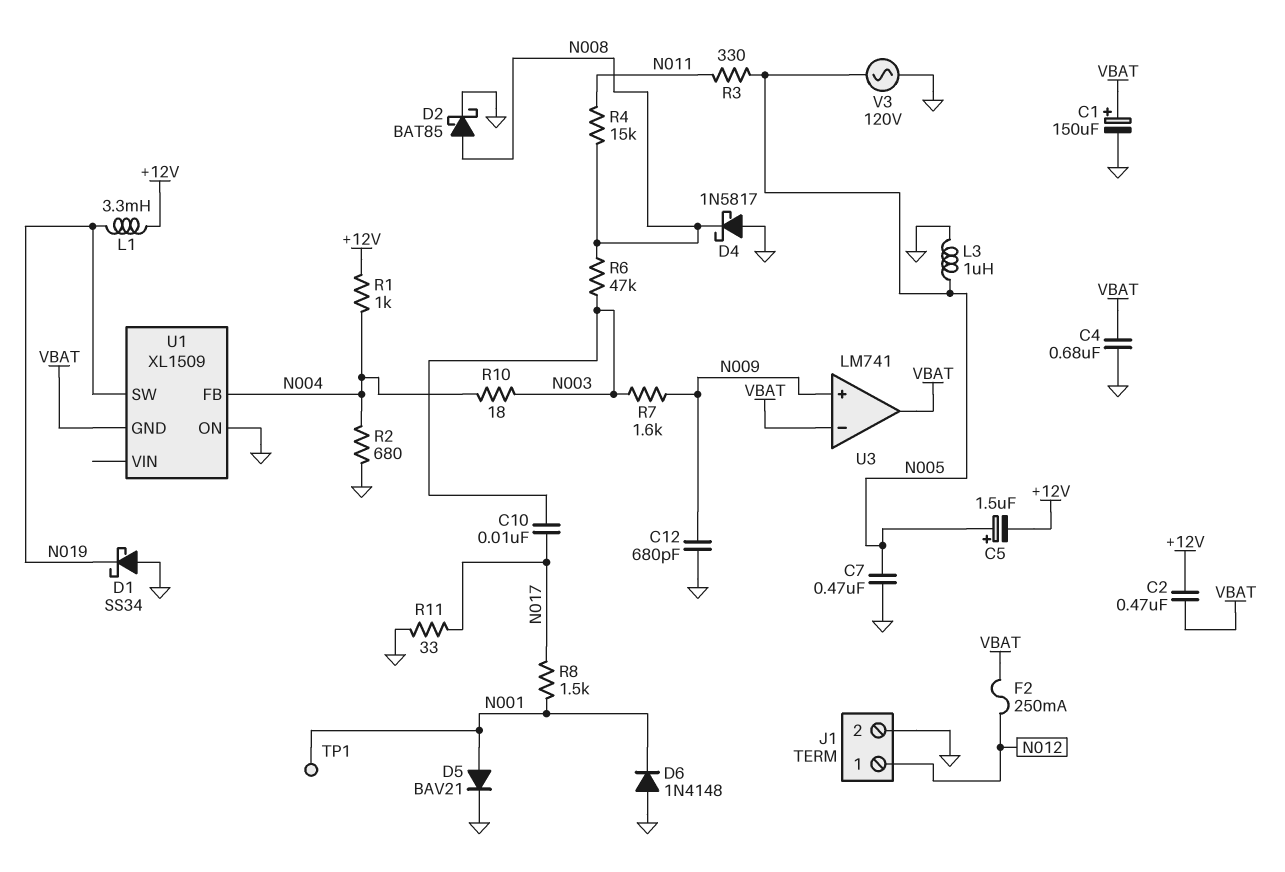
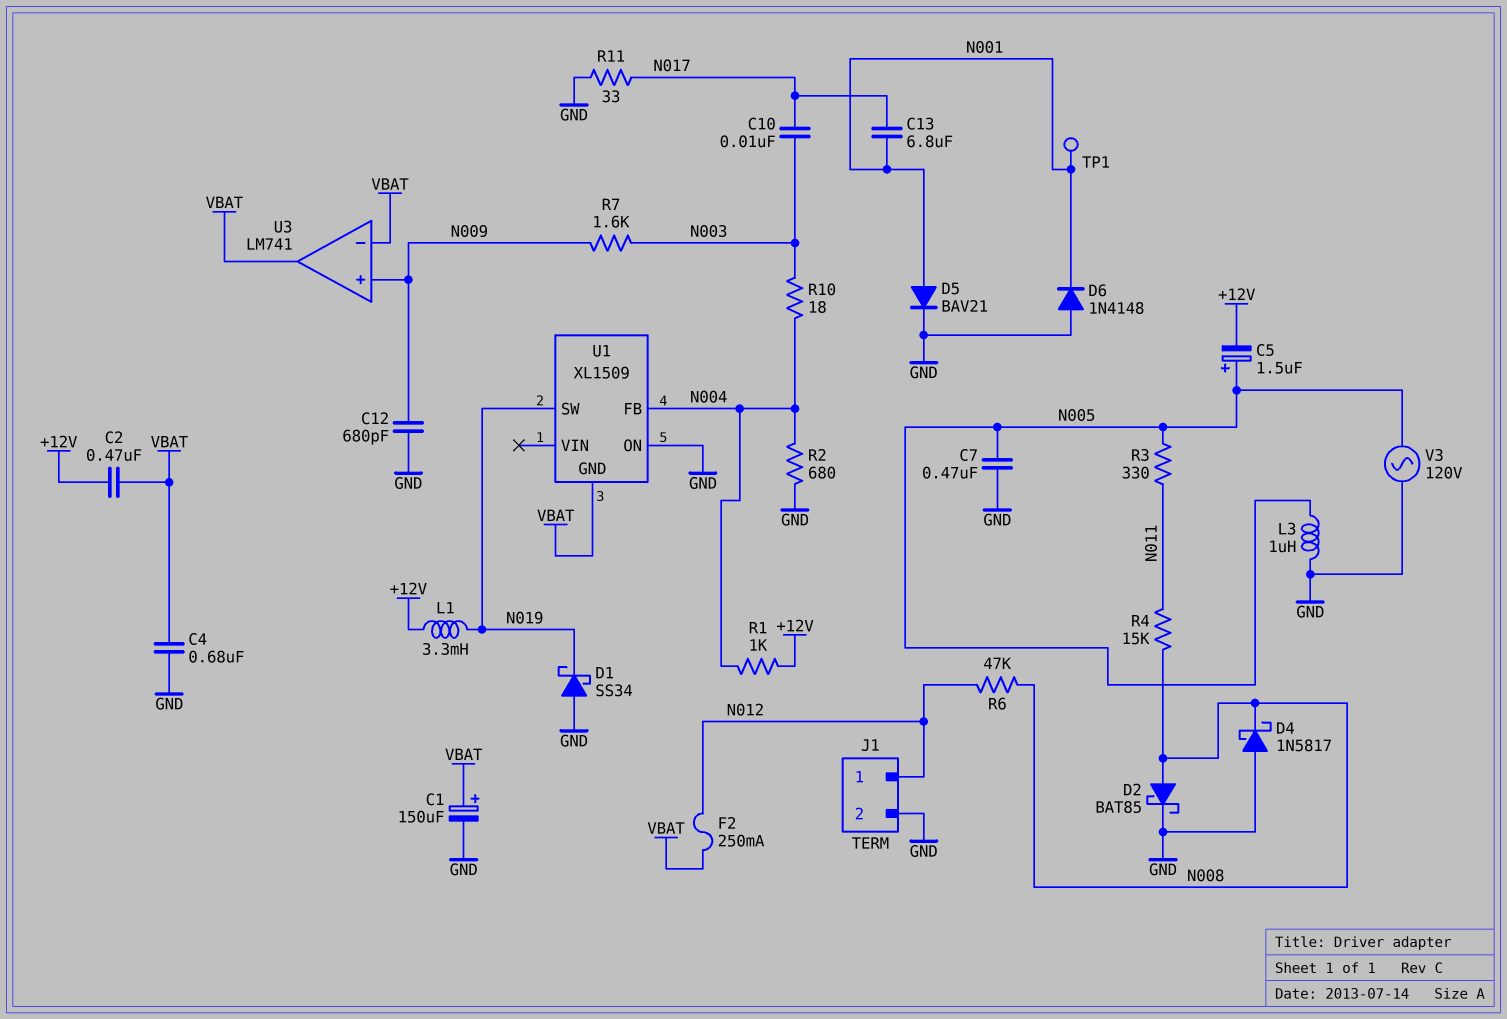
C13: none -> 6.8uF (N001, N017)
R6: 47k (N003, N008) -> 47k (N008, N012)
R8: 1.5k (N001, N017) -> none

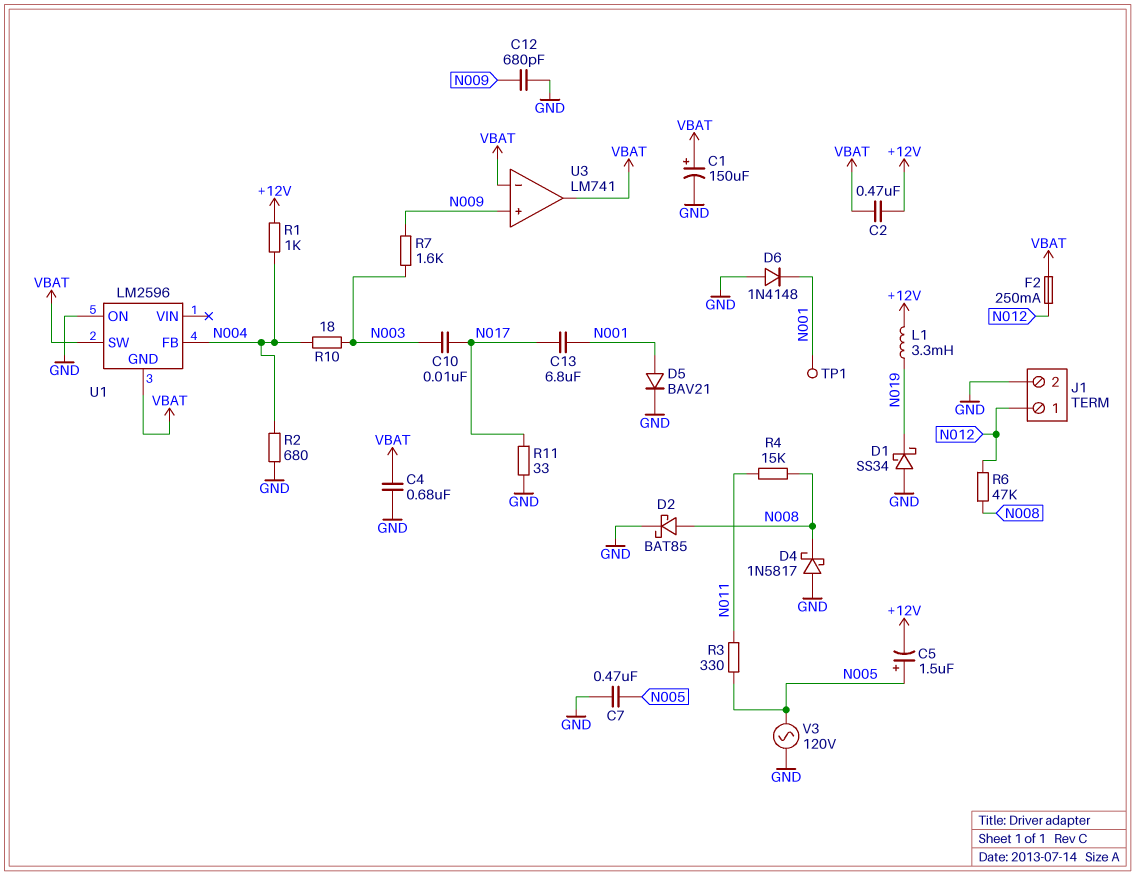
L3: 1uH (GND, N005) -> none
U1: XL1509 -> LM2596
U1 pin SW: N019 -> VBAT

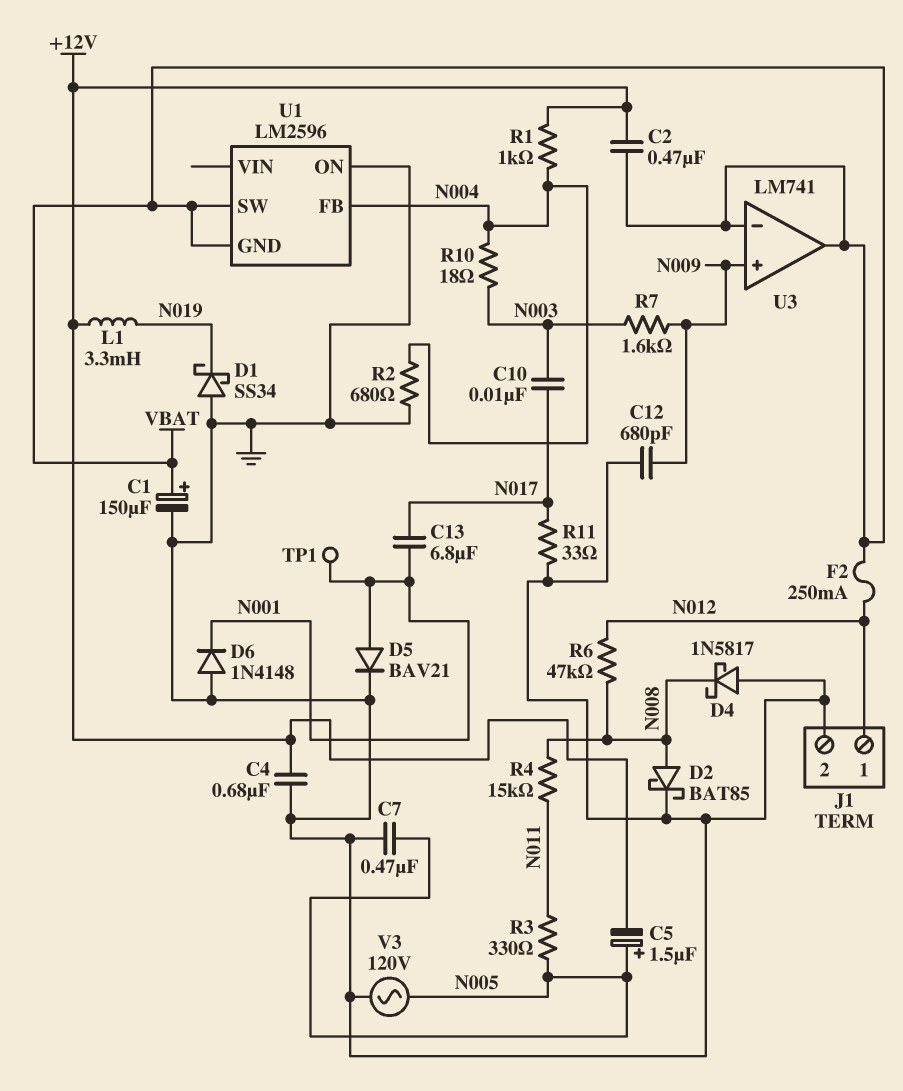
C4: 680nF (GND, VBAT) -> 680nF (+12V, GND)

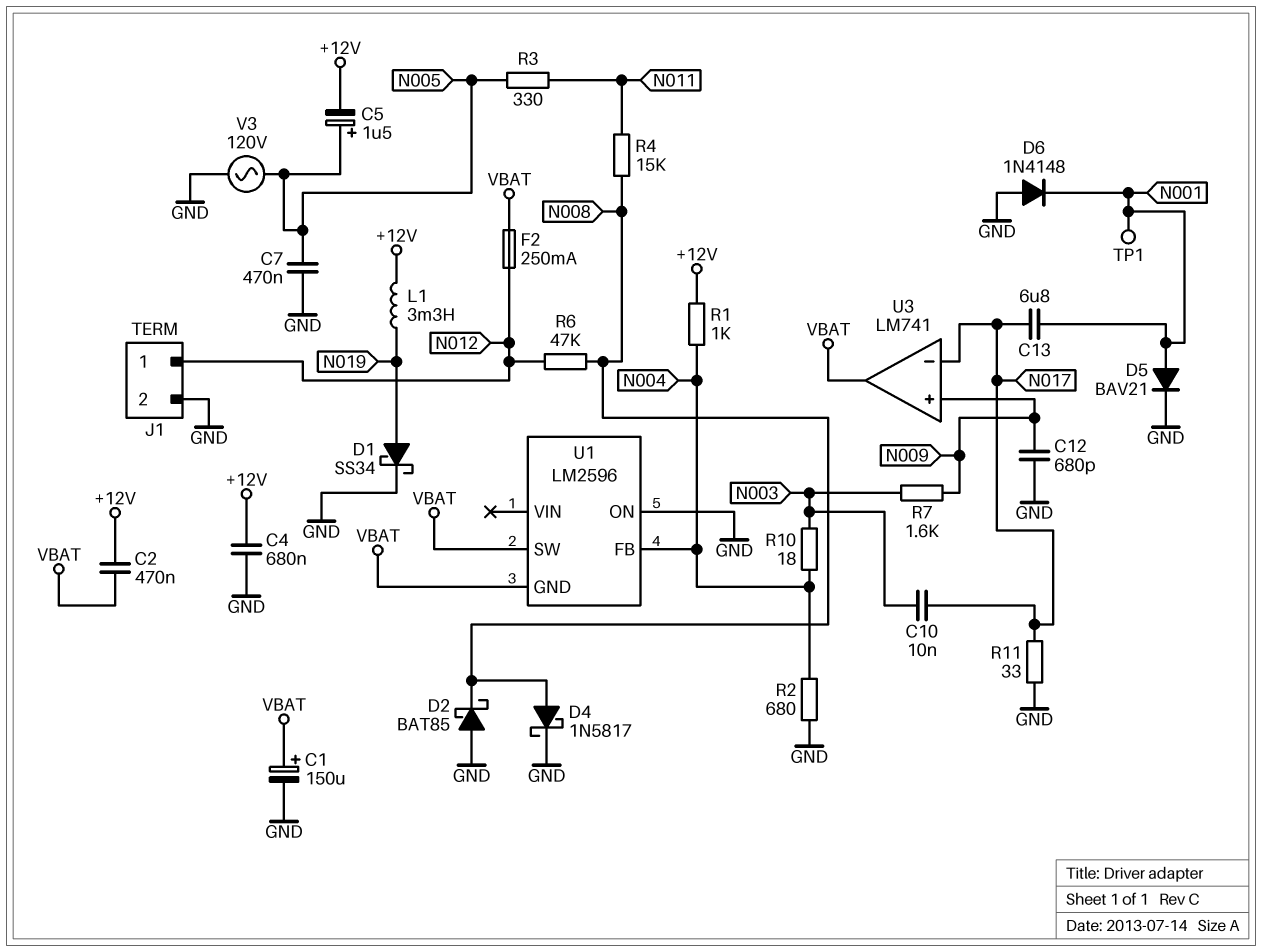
D1: schottky SS34 (A GND, K N019) -> schottky SS34 (A N019, K GND)
D2: schottky BAT85 (A N008, K GND) -> schottky BAT85 (A GND, K N008)
D4: schottky 1N5817 (A GND, K N008) -> schottky 1N5817 (A N008, K GND)
U3 pin in-: VBAT -> N017

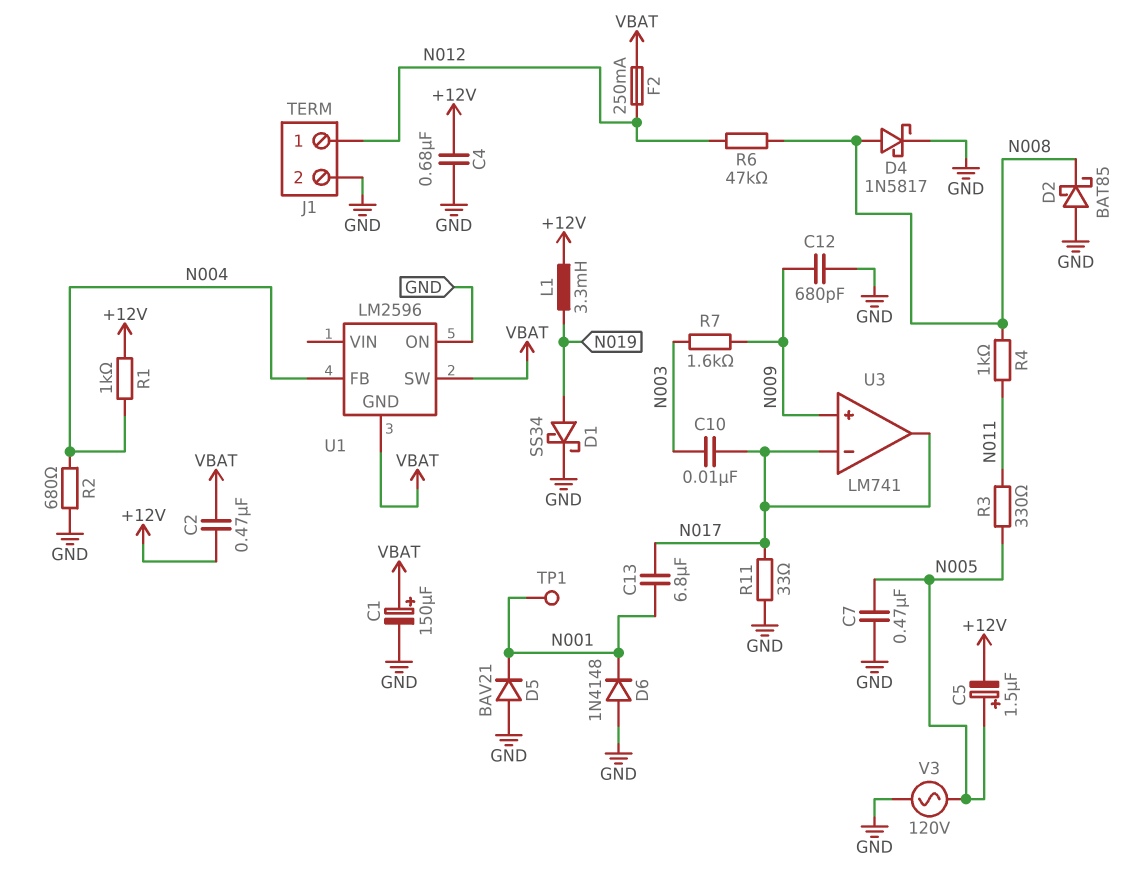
D5: diode BAV21 (A N001, K GND) -> diode BAV21 (A GND, K N001)
R4: 15k (N008, N011) -> 1k (N008, N011)
R10: 18 (N003, N004) -> none
U3 pin out: VBAT -> N017

